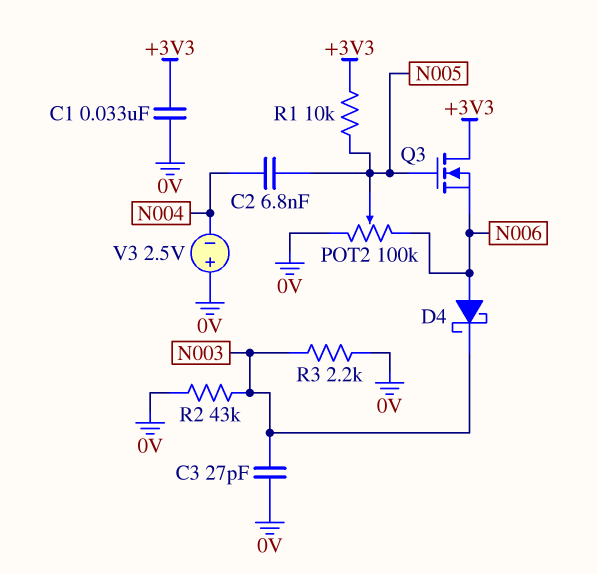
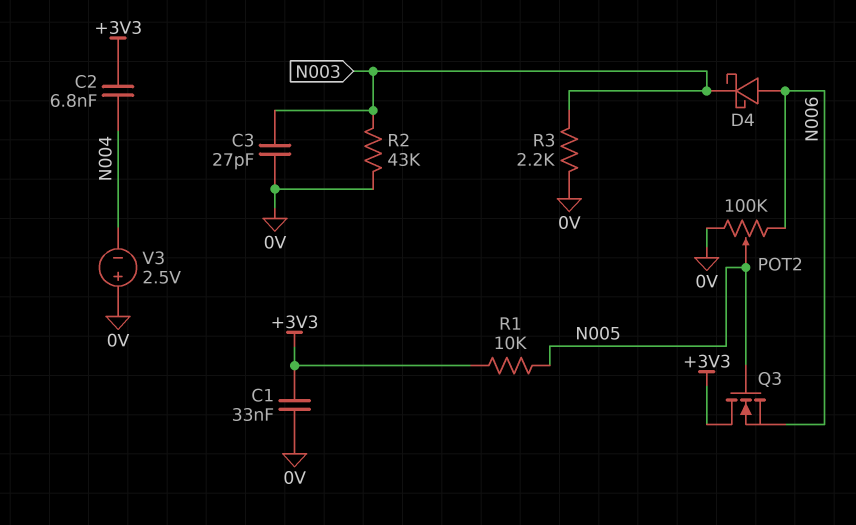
C2: 6.8nF (N004, N005) -> 6.8nF (+3V3, N004)

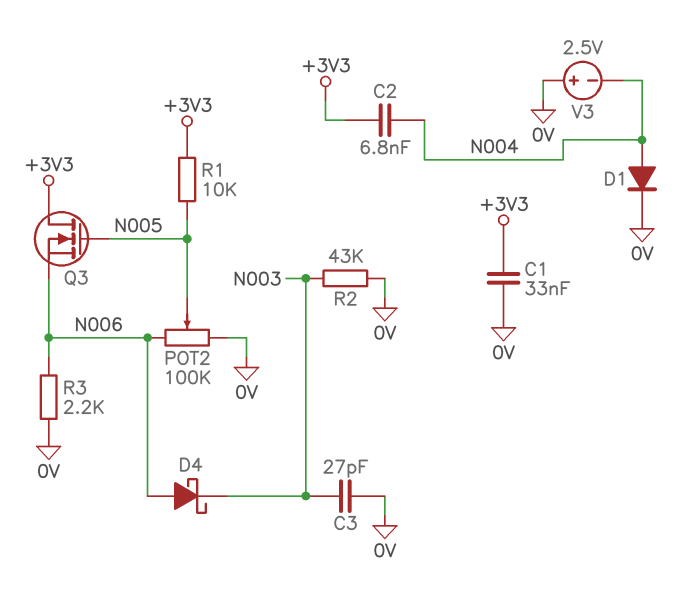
D1: none -> diode (A N004, K 0V)
R3: 2.2k (0V, N003) -> 2.2k (0V, N006)

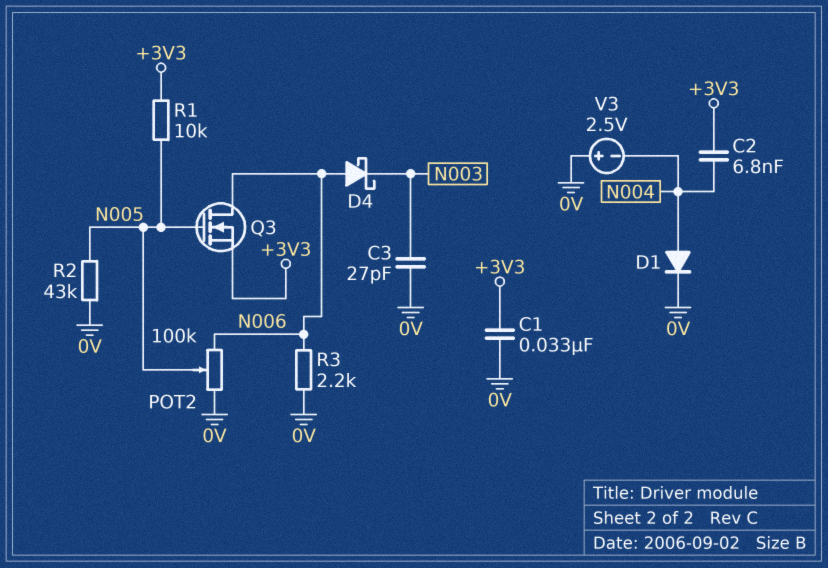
Q3: NMOS (G N005, D +3V3, S N006) -> NMOS (G N005, D N006, S +3V3)
R2: 43k (0V, N003) -> 43k (0V, N005)

